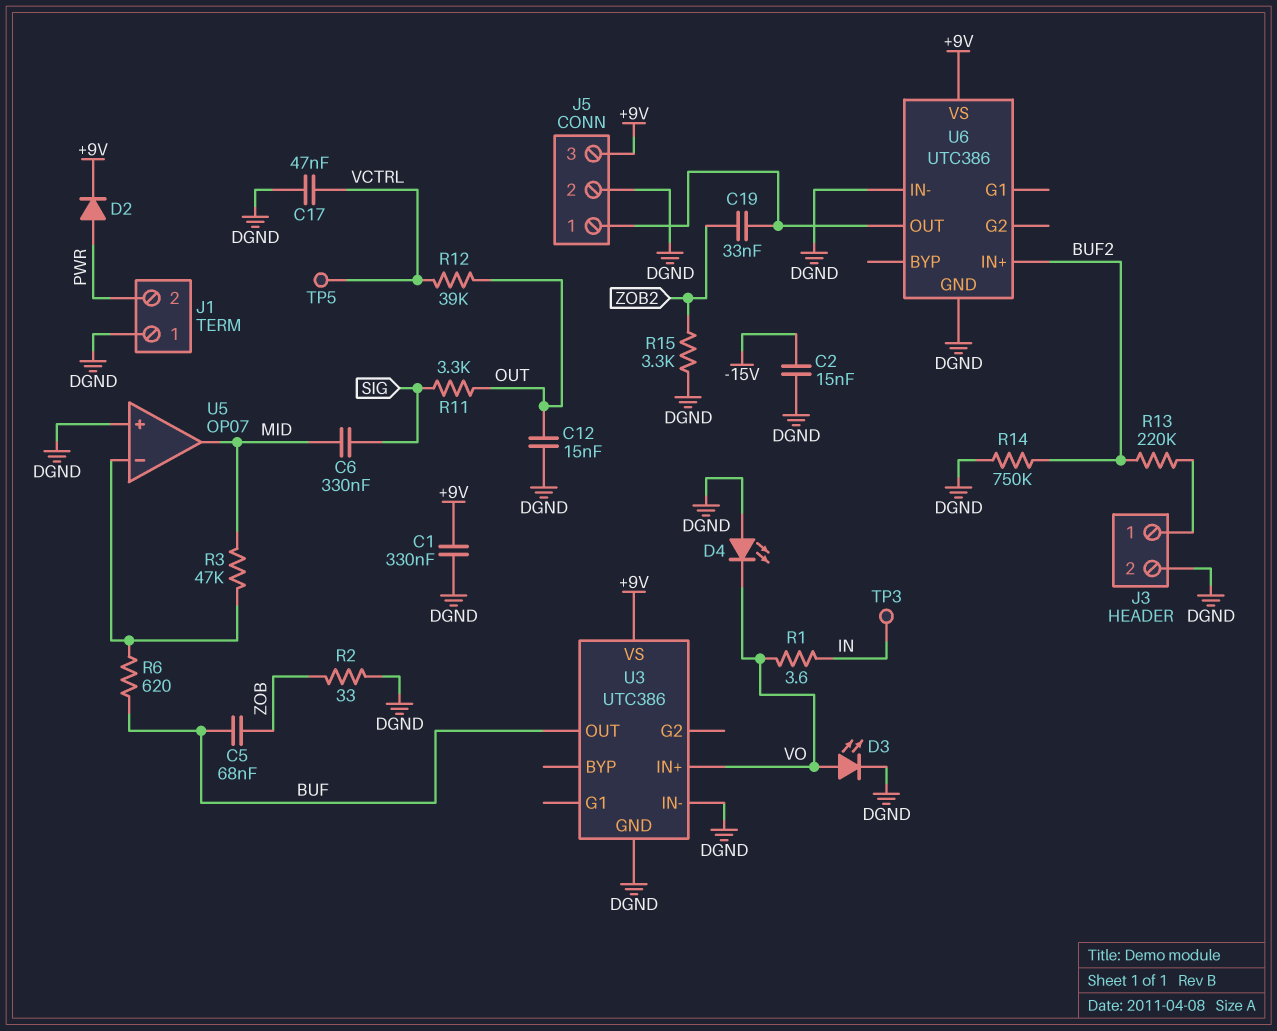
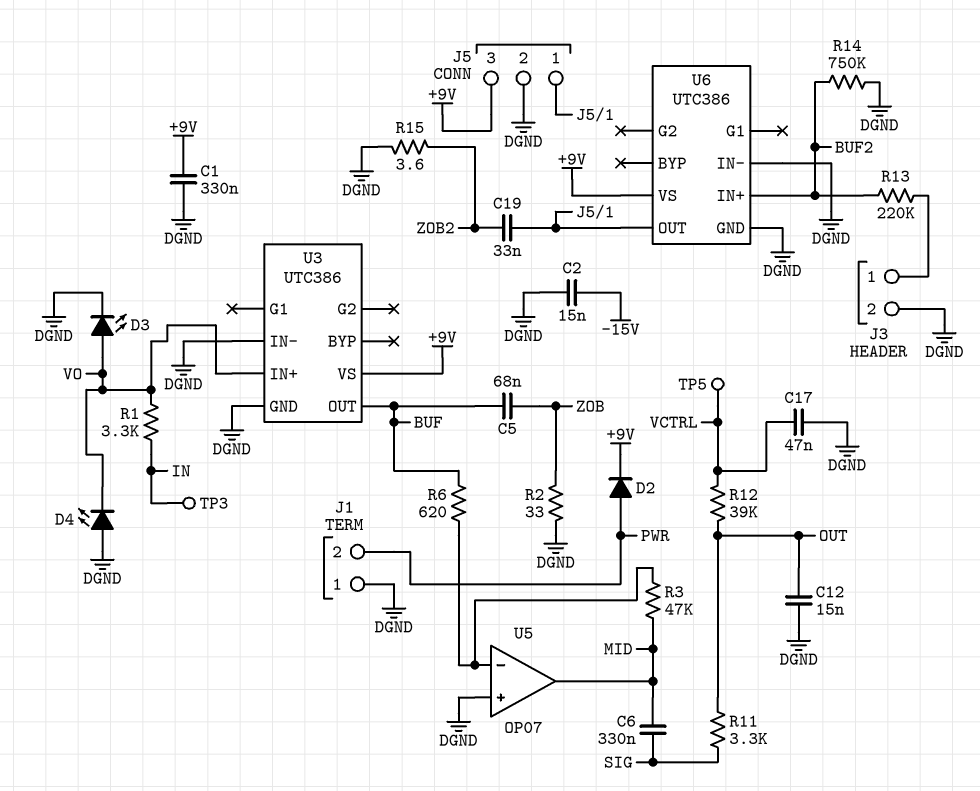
R1: 3.6 (IN, VO) -> 3.3k (IN, VO)
R15: 3.3k (DGND, ZOB2) -> 3.6 (DGND, ZOB2)

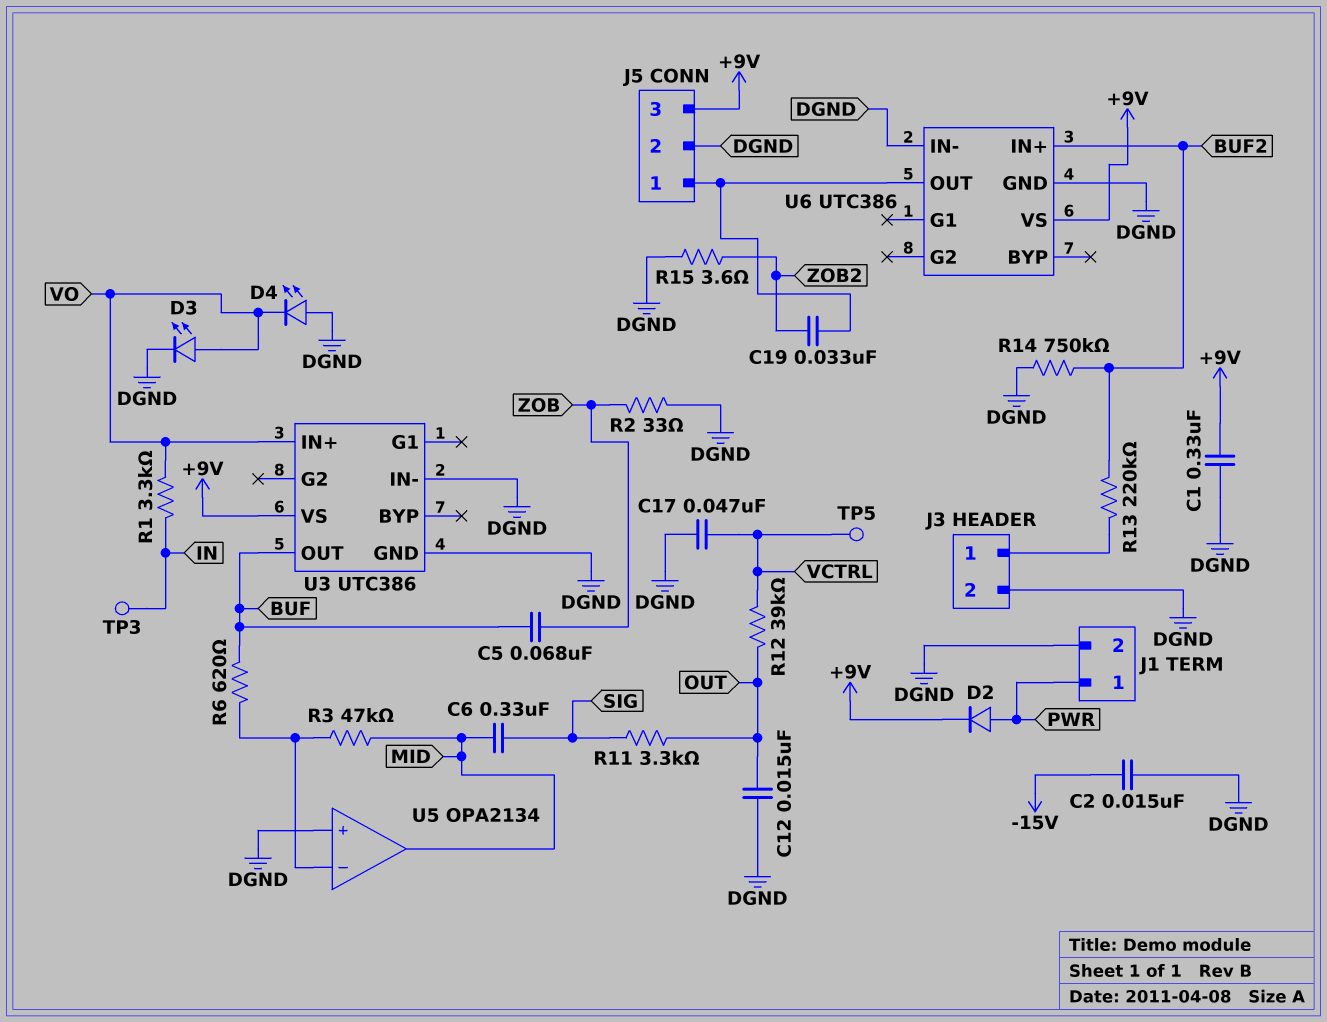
J1 pin 1: DGND -> PWR
J1 pin 2: PWR -> DGND
U5: OP07 -> OPA2134

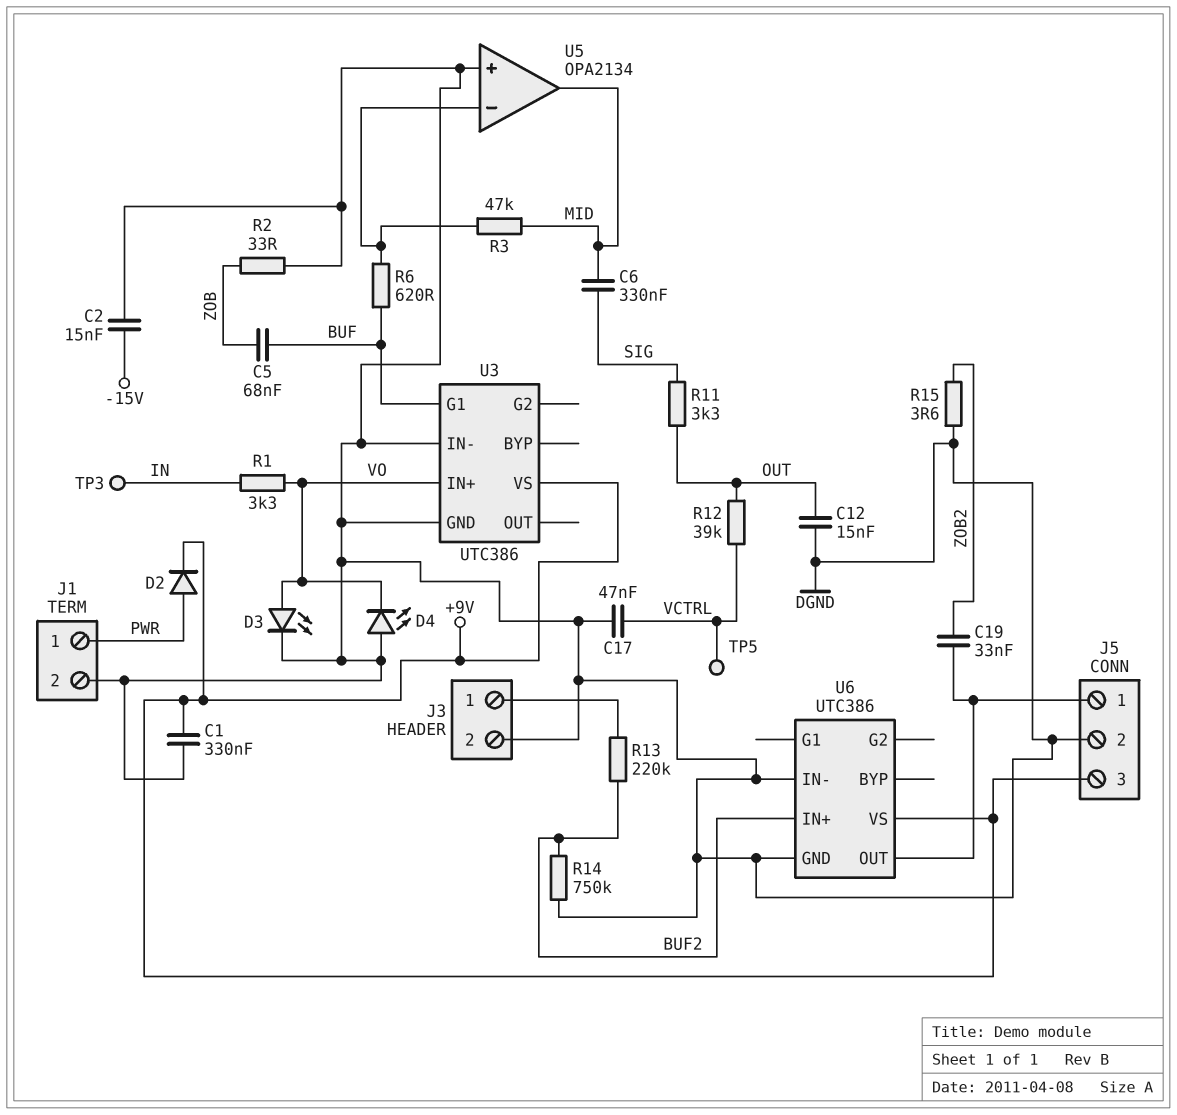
U3 pin G1: none -> BUF
U3 pin OUT: BUF -> none

